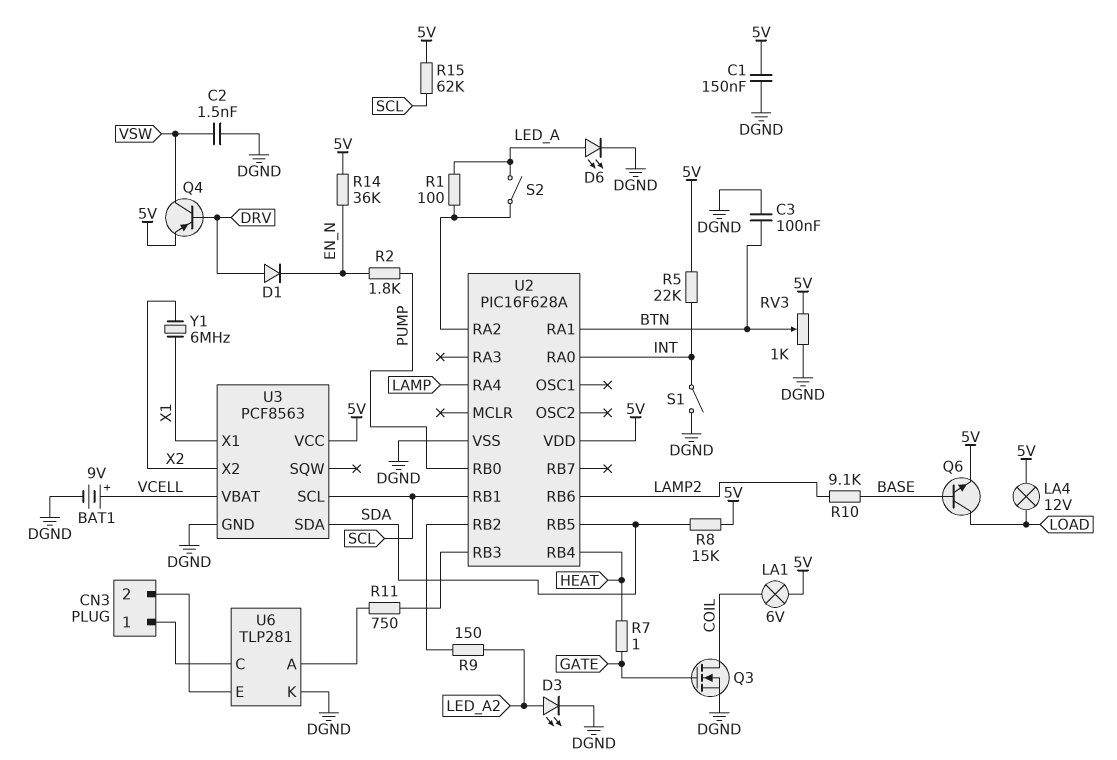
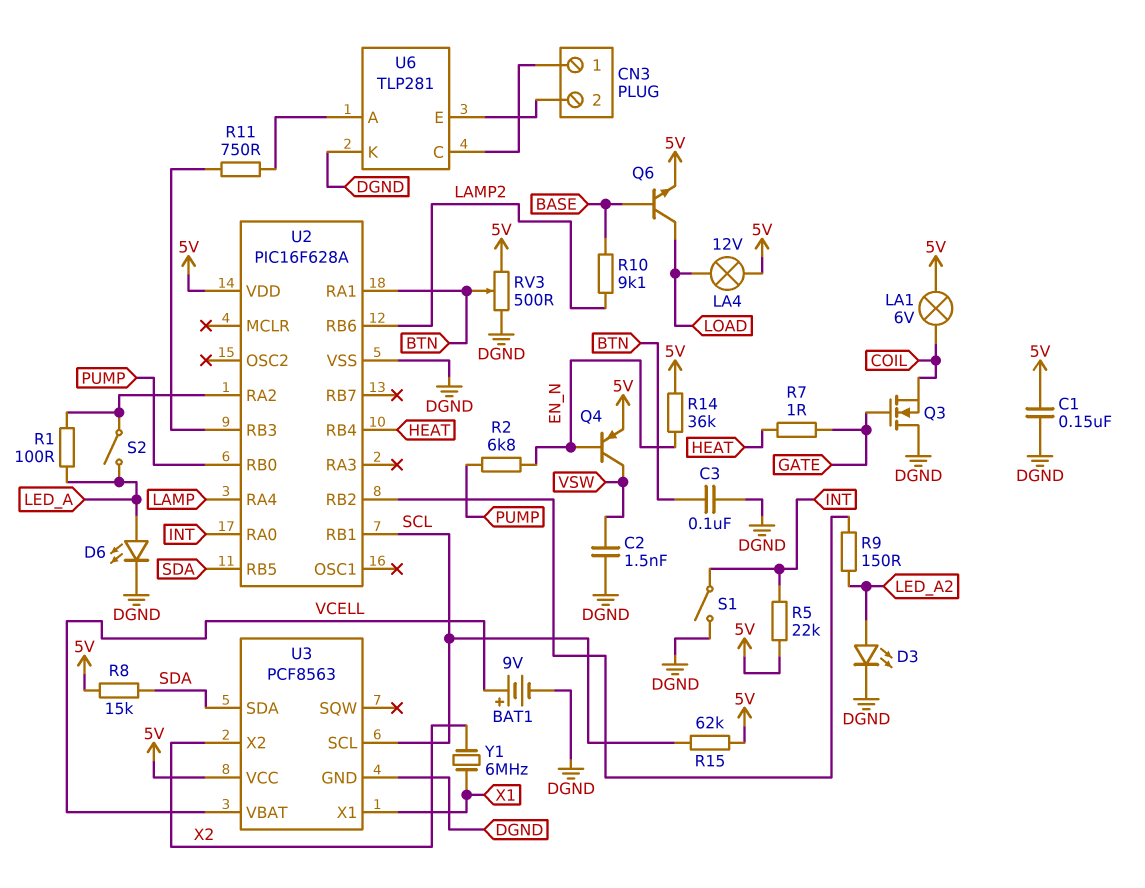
D1: diode (A DRV, K EN_N) -> none
Q3: NMOS (G GATE, D COIL, S DGND) -> NMOS (G GATE, D DGND, S COIL)
Q4: PNP (B DRV, C VSW, E 5V) -> PNP (B EN_N, C VSW, E 5V)
R2: 1.8k (EN_N, PUMP) -> 6.8k (EN_N, PUMP)
RV3: 1k (5V, DGND, wiper BTN) -> 500 (5V, DGND, wiper BTN)

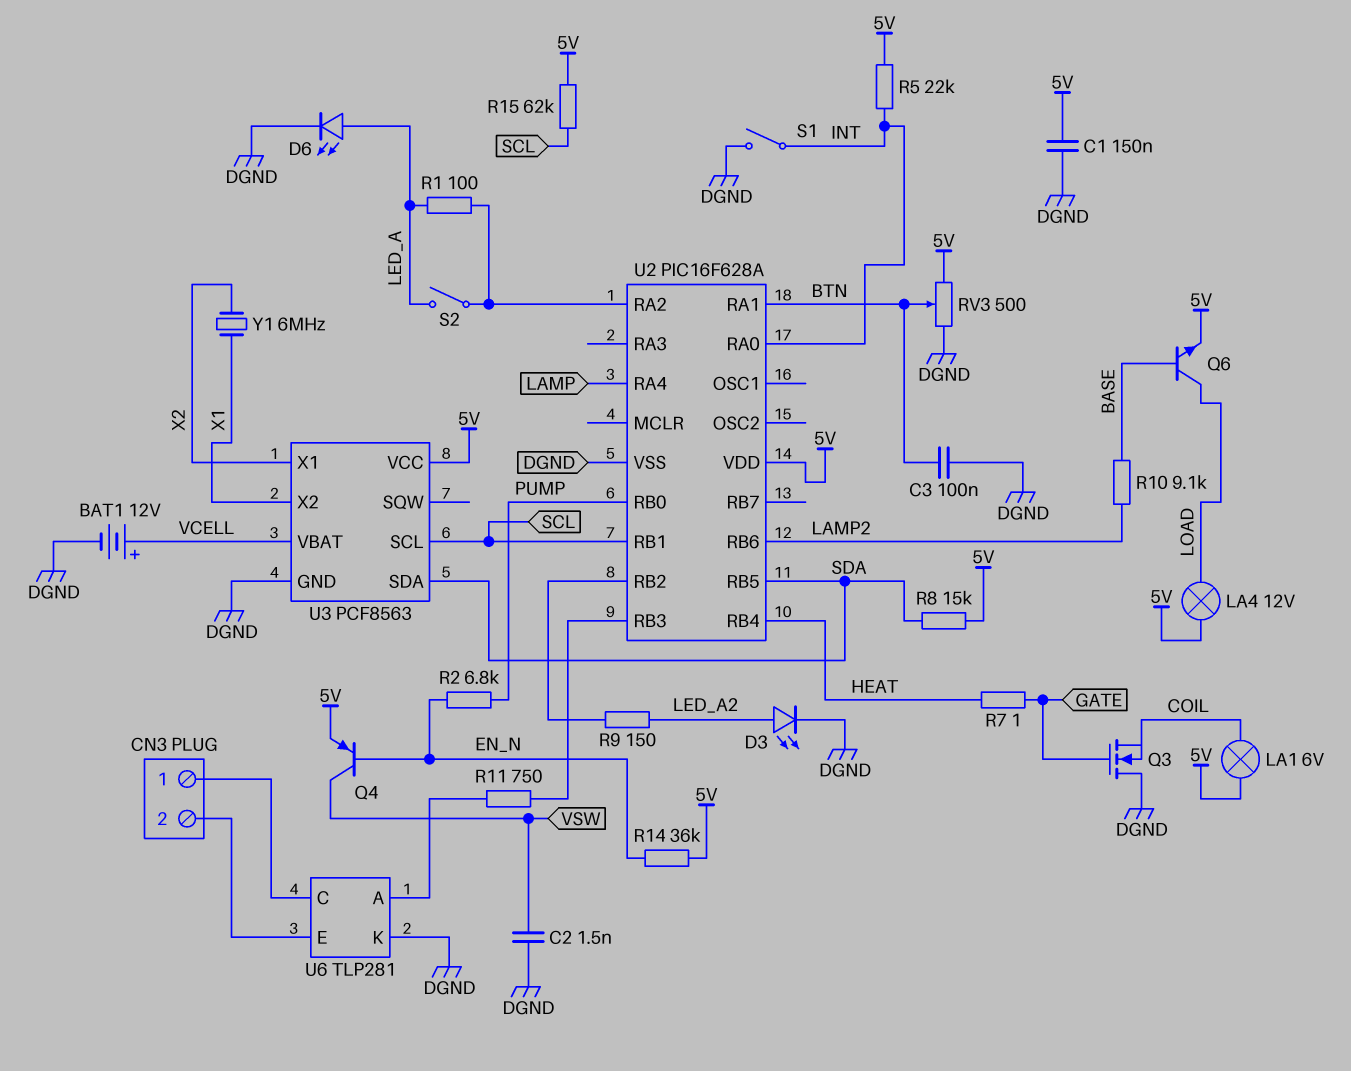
BAT1: 9V (plus VCELL, minus DGND) -> 12V (plus VCELL, minus DGND)
U3 pin X1: X1 -> X2
U3 pin X2: X2 -> X1

